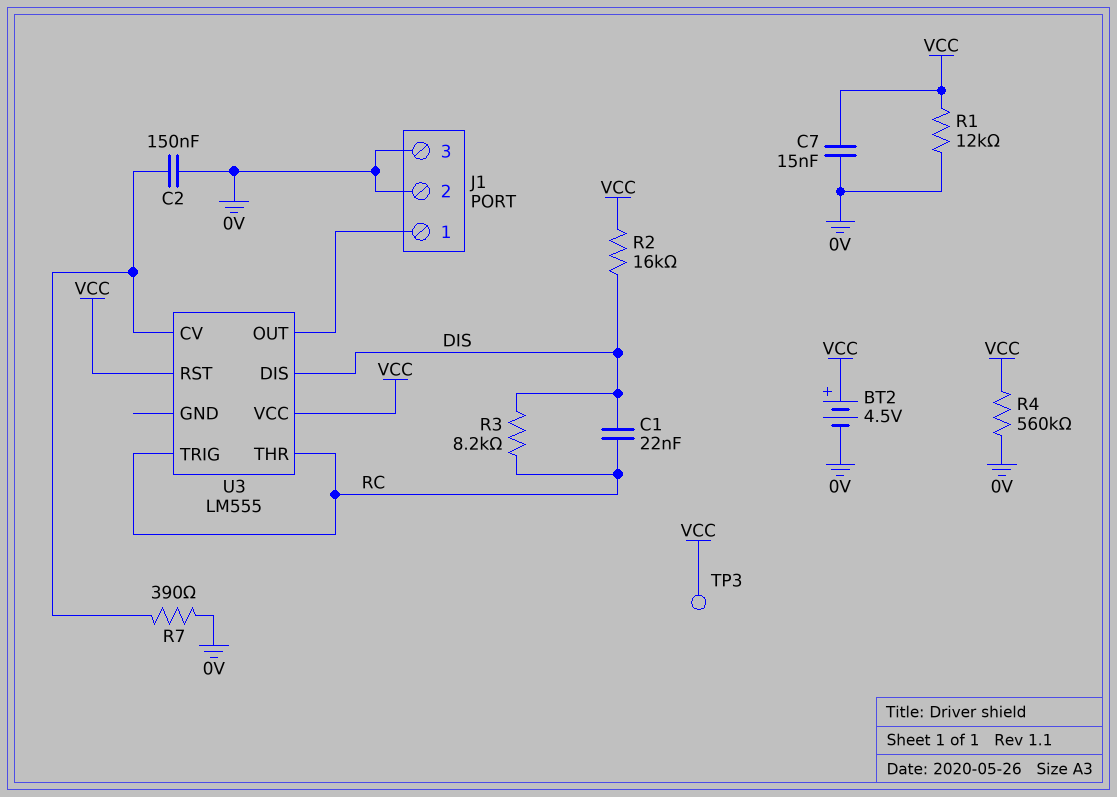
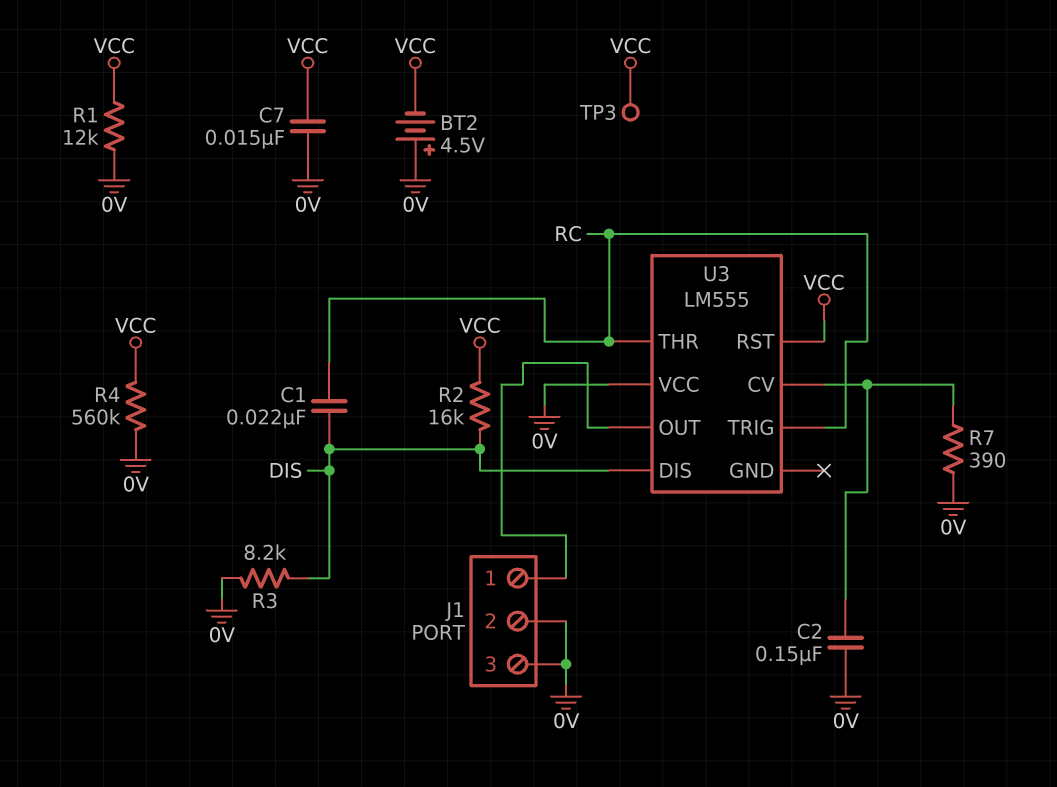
BT2: 4.5V (plus VCC, minus 0V) -> 4.5V (plus 0V, minus VCC)
R3: 8.2k (DIS, RC) -> 8.2k (0V, DIS)
U3 pin VCC: VCC -> 0V

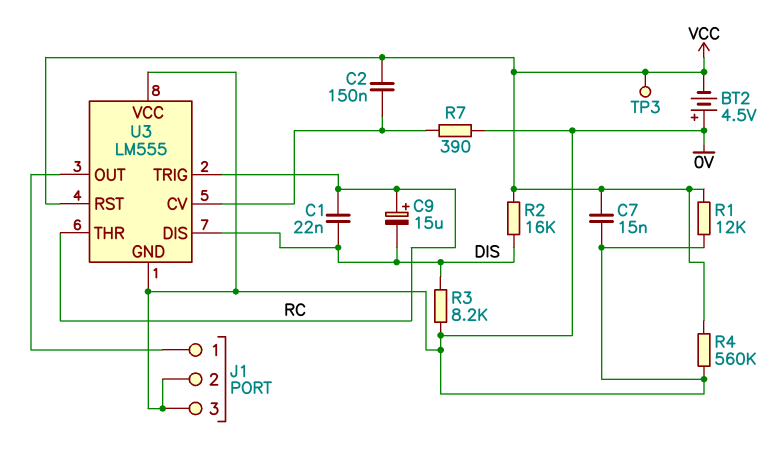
C2: 150nF (0V, U3/CV) -> 150nF (U3/CV, VCC)
C9: none -> 15uF (plus RC, minus DIS)
U3 pin GND: none -> 0V

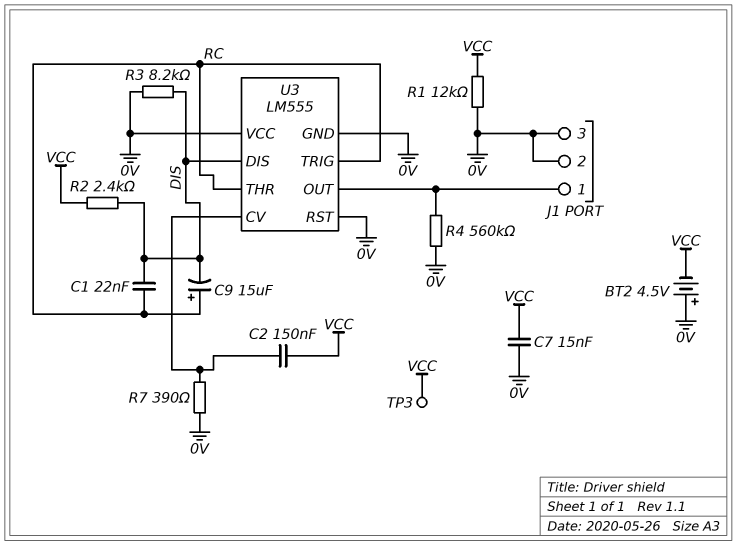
R2: 16k (DIS, VCC) -> 2.4k (DIS, VCC)
R4: 560k (0V, VCC) -> 560k (0V, J1/1)
U3 pin RST: VCC -> 0V

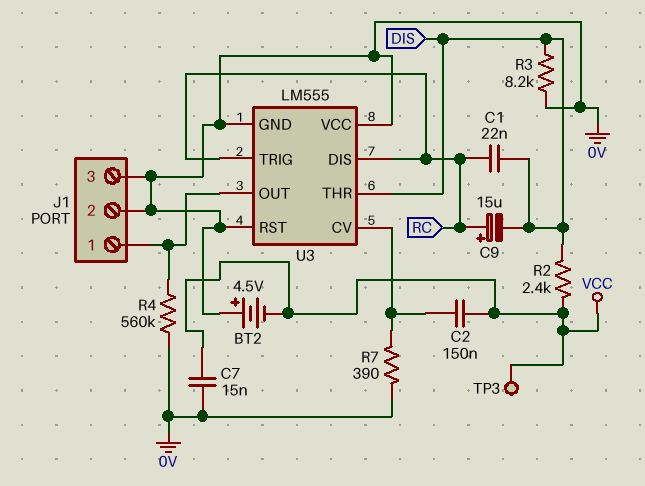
R1: 12k (0V, VCC) -> none
U3 pin DIS: DIS -> RC
U3 pin THR: RC -> DIS

